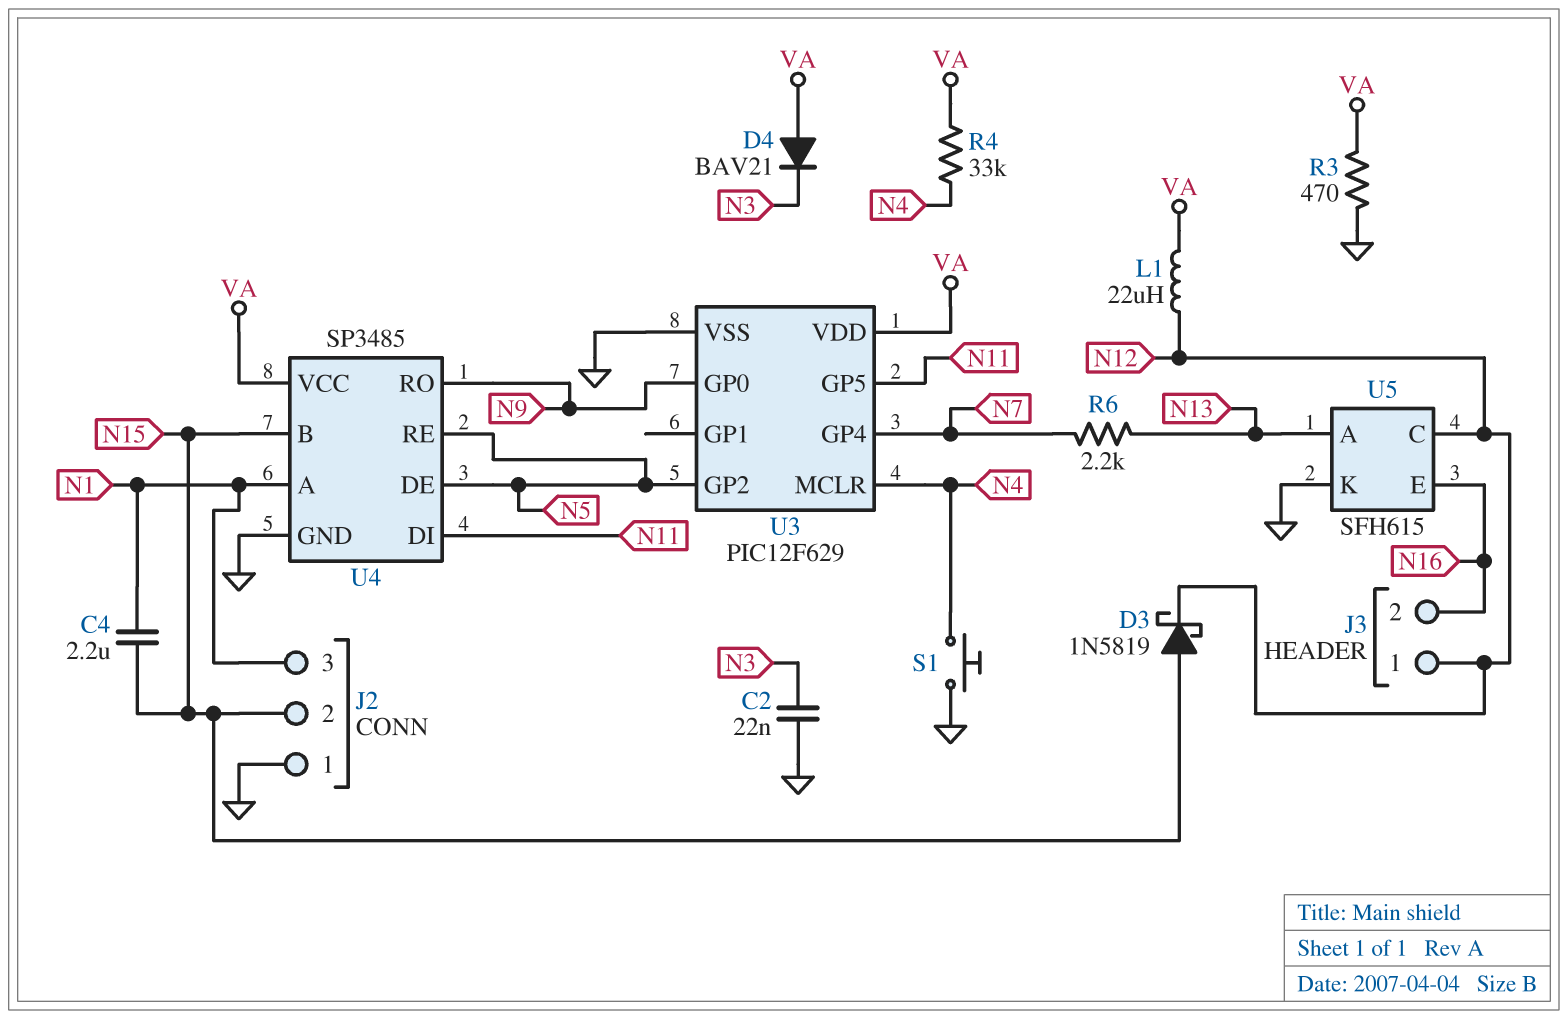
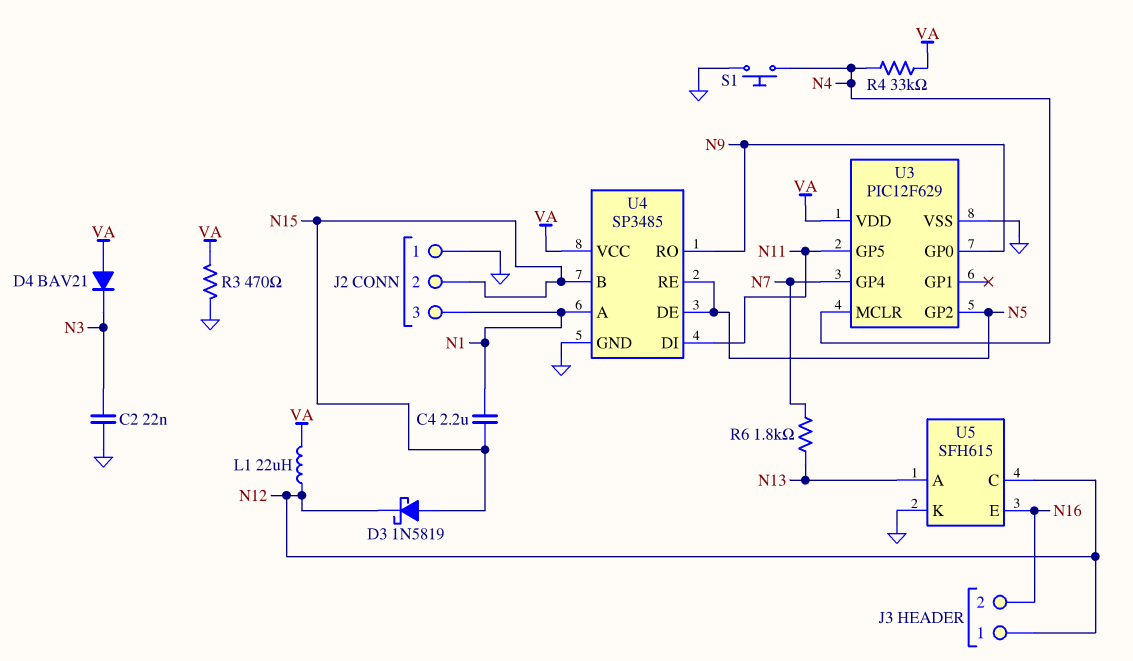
R6: 2.2k (N7, N13) -> 1.8k (N7, N13)

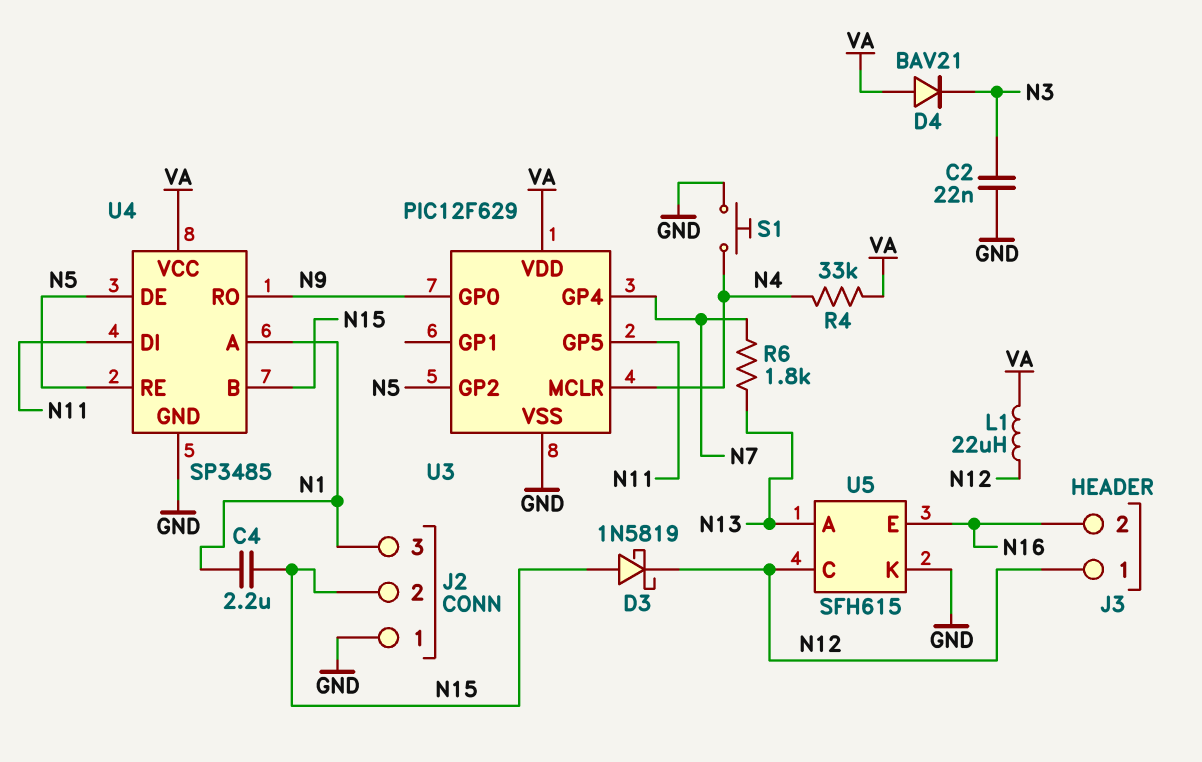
R3: 470 (GND, VA) -> none

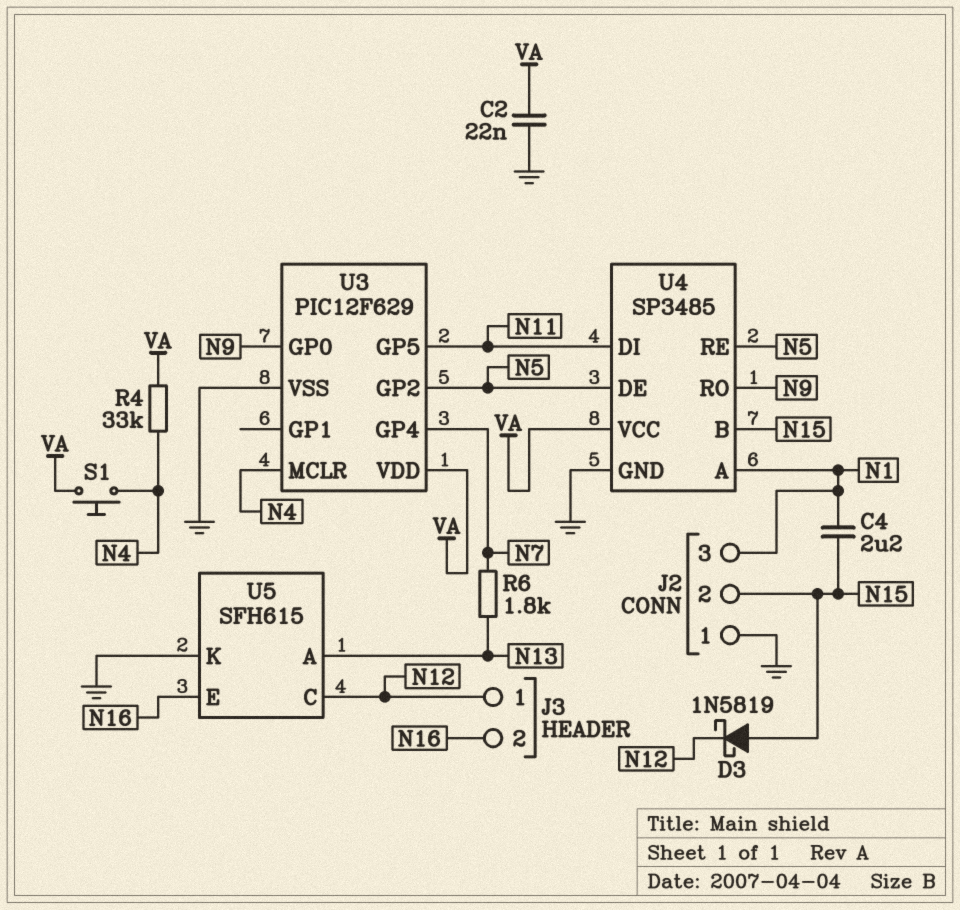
C2: 22nF (GND, N3) -> 22nF (GND, VA)
D4: diode BAV21 (A VA, K N3) -> none
L1: 22uH (N12, VA) -> none
S1: button (GND, N4) -> button (N4, VA)

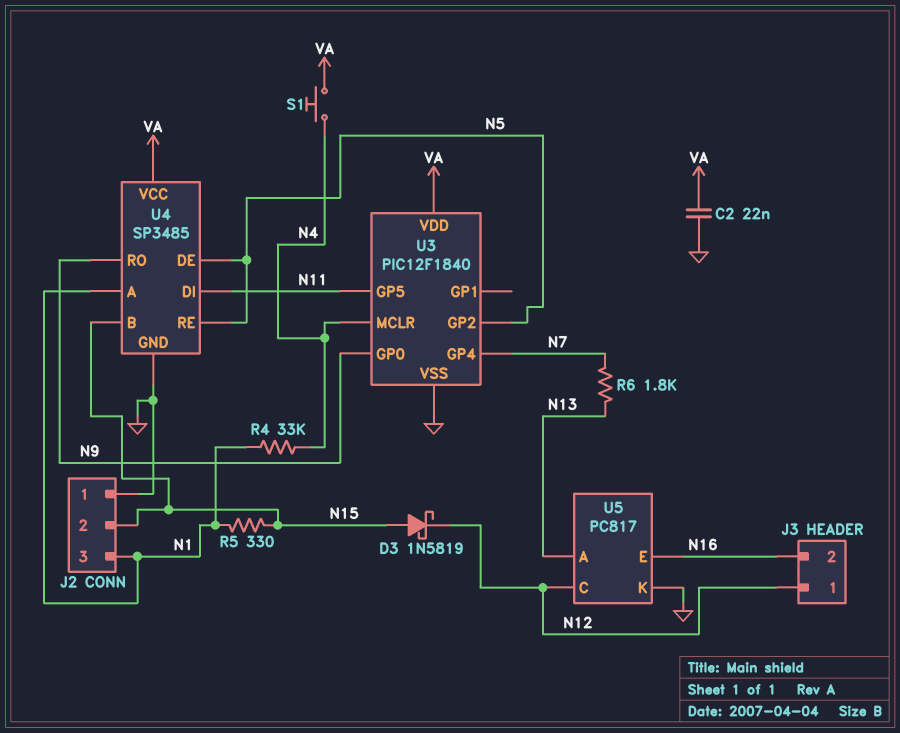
C4: 2.2uF (N1, N15) -> none
R4: 33k (N4, VA) -> 33k (N1, N4)
R5: none -> 330 (N1, N15)
U3: PIC12F629 -> PIC12F1840
U5: SFH615 -> PC817

